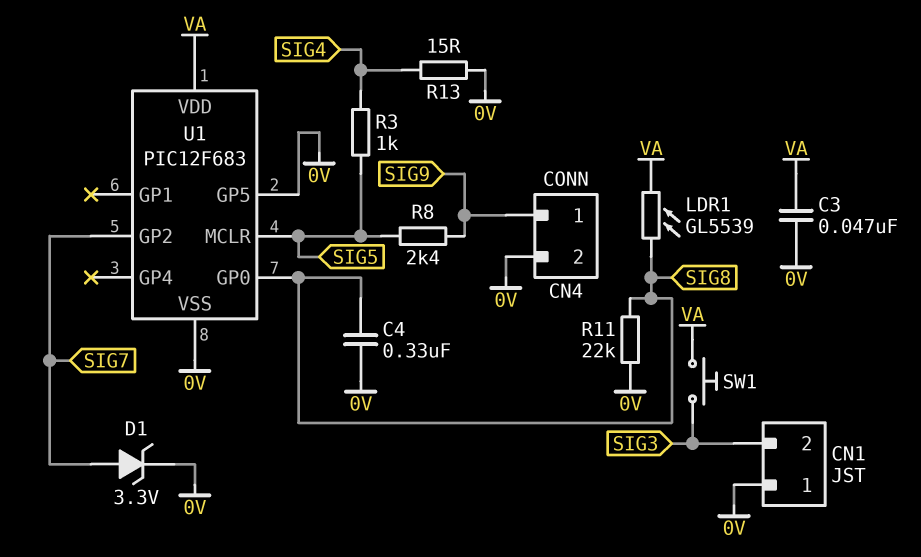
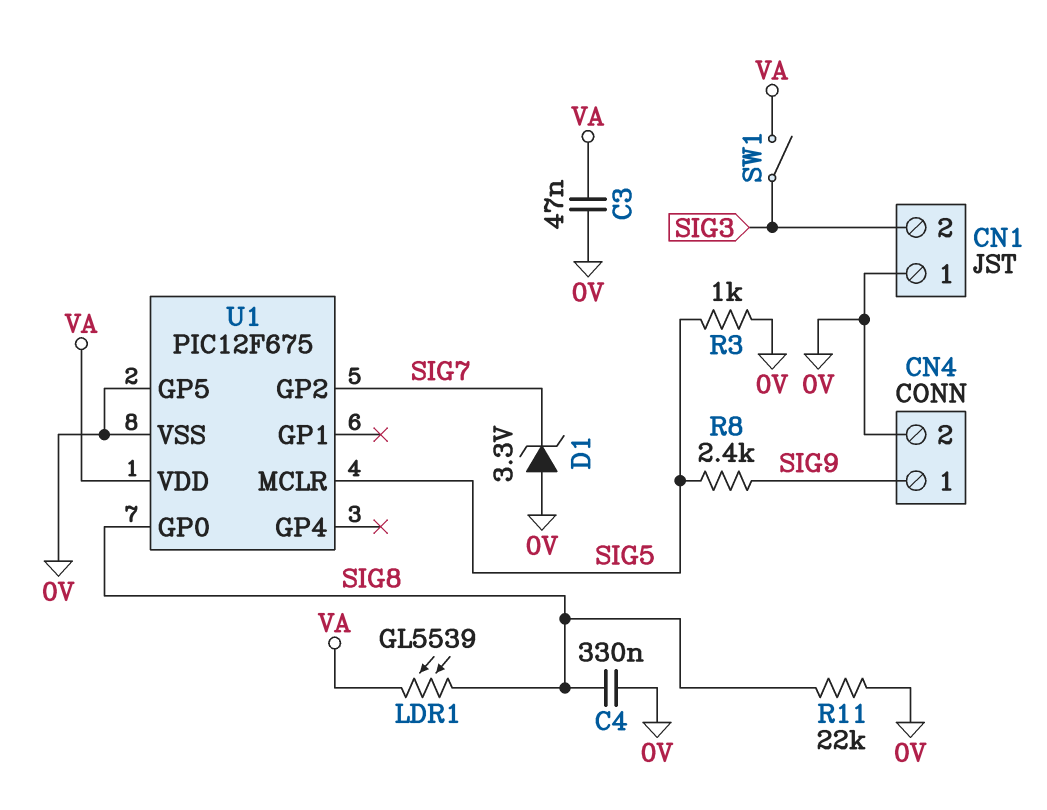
D1: zener 3.3V (A SIG7, K 0V) -> zener 3.3V (A 0V, K SIG7)
R3: 1k (SIG4, SIG5) -> 1k (0V, SIG5)
R13: 15 (0V, SIG4) -> none
SW1: button (SIG3, VA) -> switch (SIG3, VA)
U1: PIC12F683 -> PIC12F675

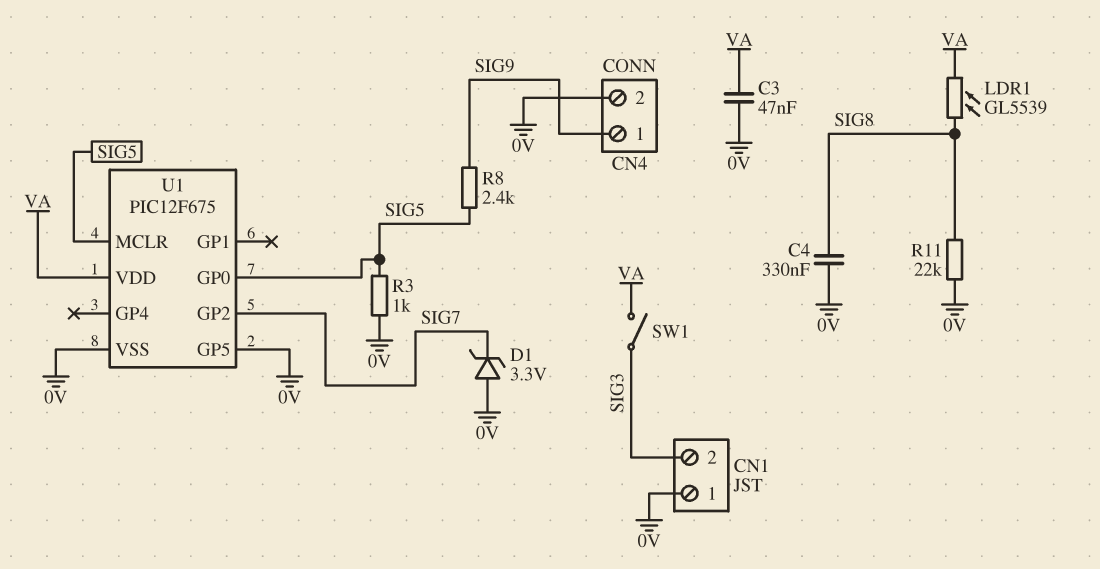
U1 pin GP0: SIG8 -> SIG5

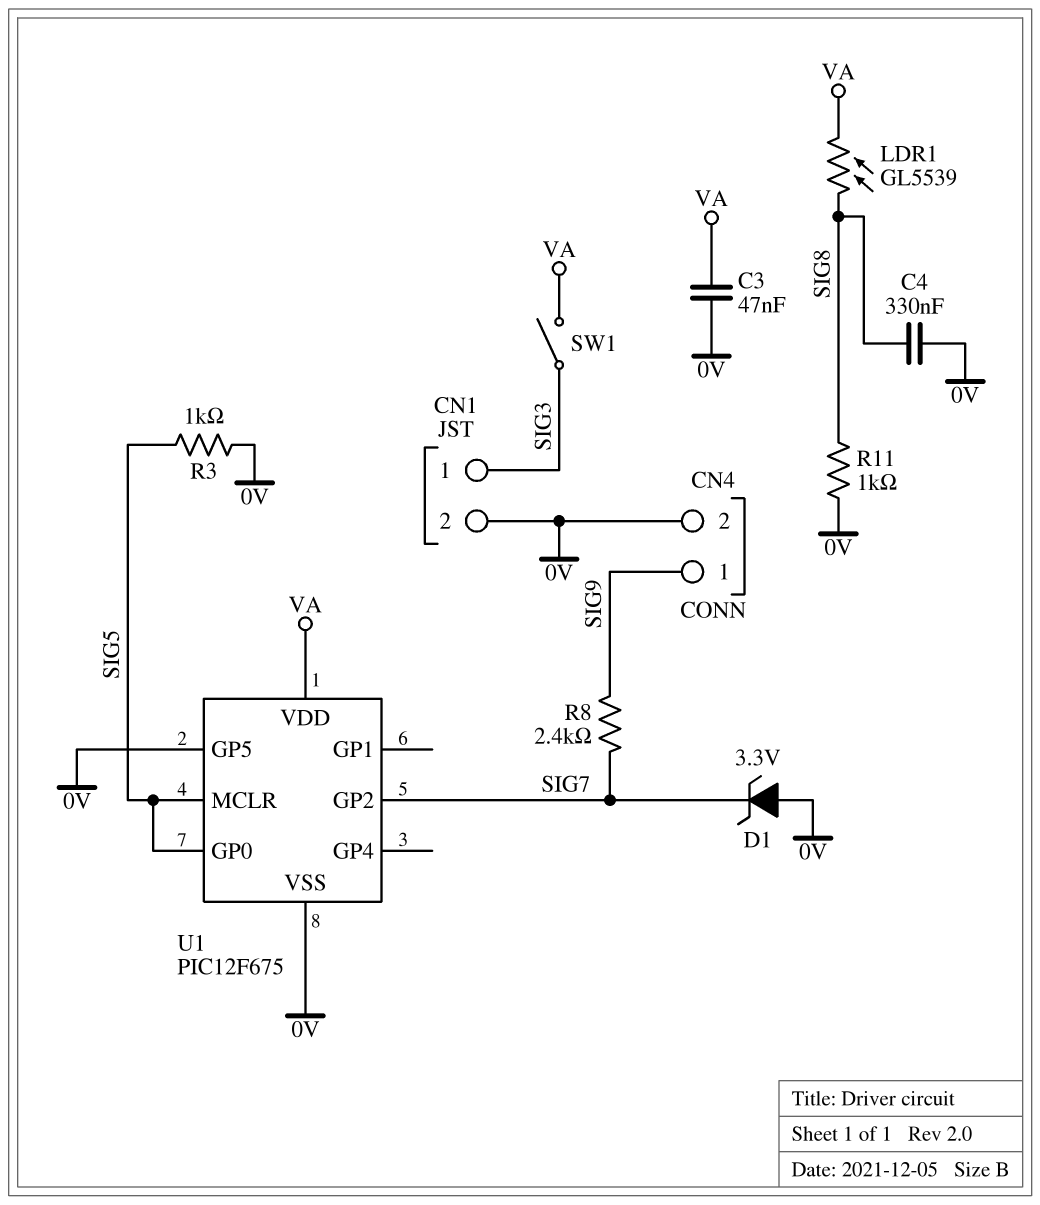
CN1 pin 1: 0V -> SIG3
CN1 pin 2: SIG3 -> 0V
R8: 2.4k (SIG5, SIG9) -> 2.4k (SIG7, SIG9)
R11: 22k (0V, SIG8) -> 1k (0V, SIG8)

